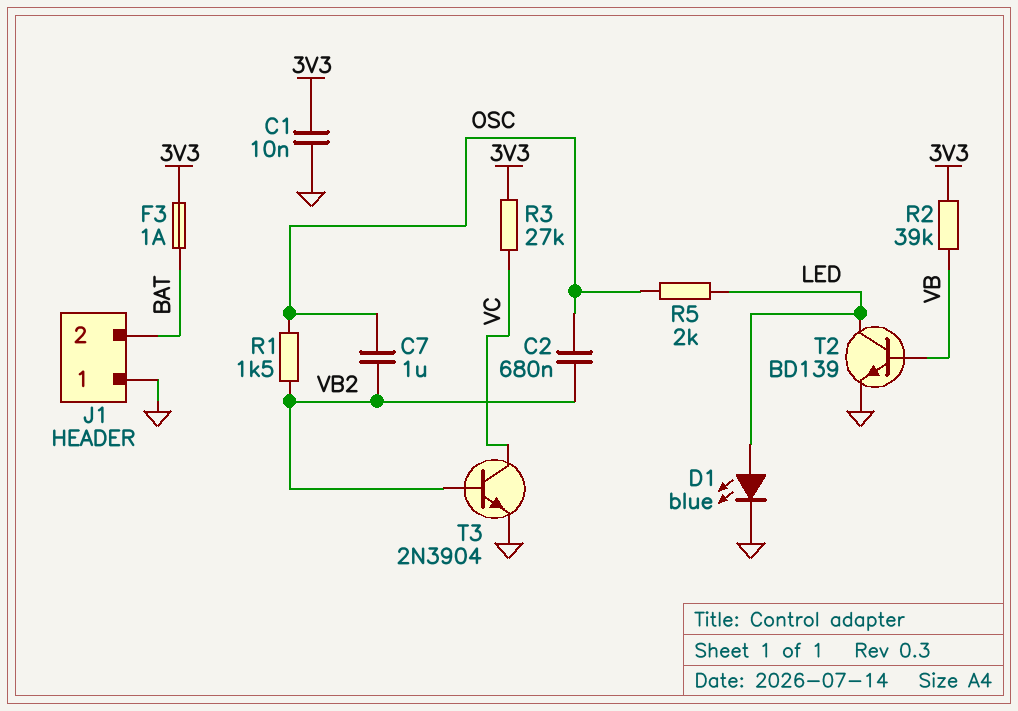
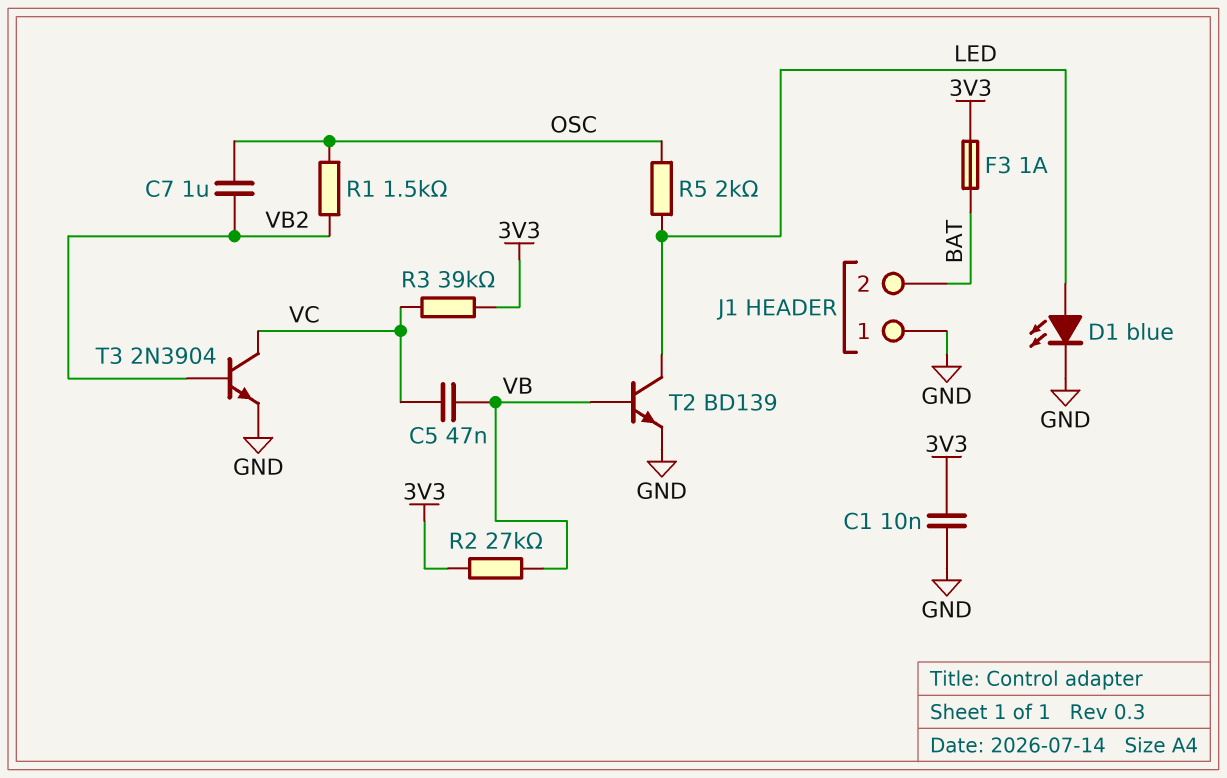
C2: 680nF (OSC, VB2) -> none
C5: none -> 47nF (VB, VC)
R2: 39k (3V3, VB) -> 27k (3V3, VB)
R3: 27k (3V3, VC) -> 39k (3V3, VC)

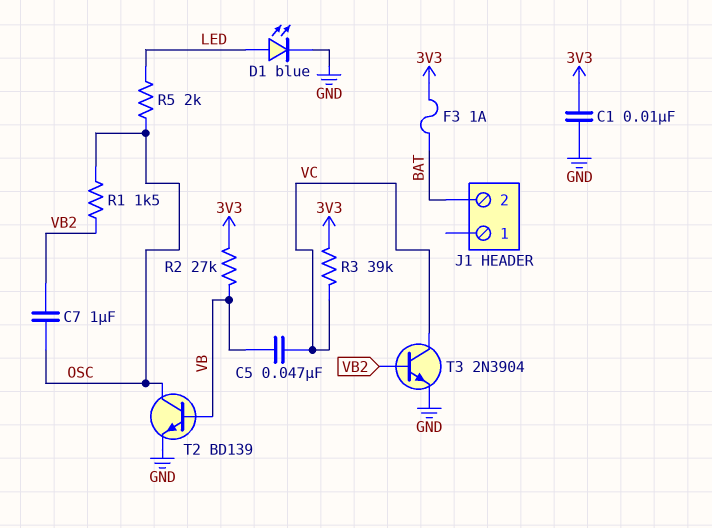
J1 pin 1: GND -> none
T2: NPN BD139 (B VB, C LED, E GND) -> NPN BD139 (B VB, C OSC, E GND)

